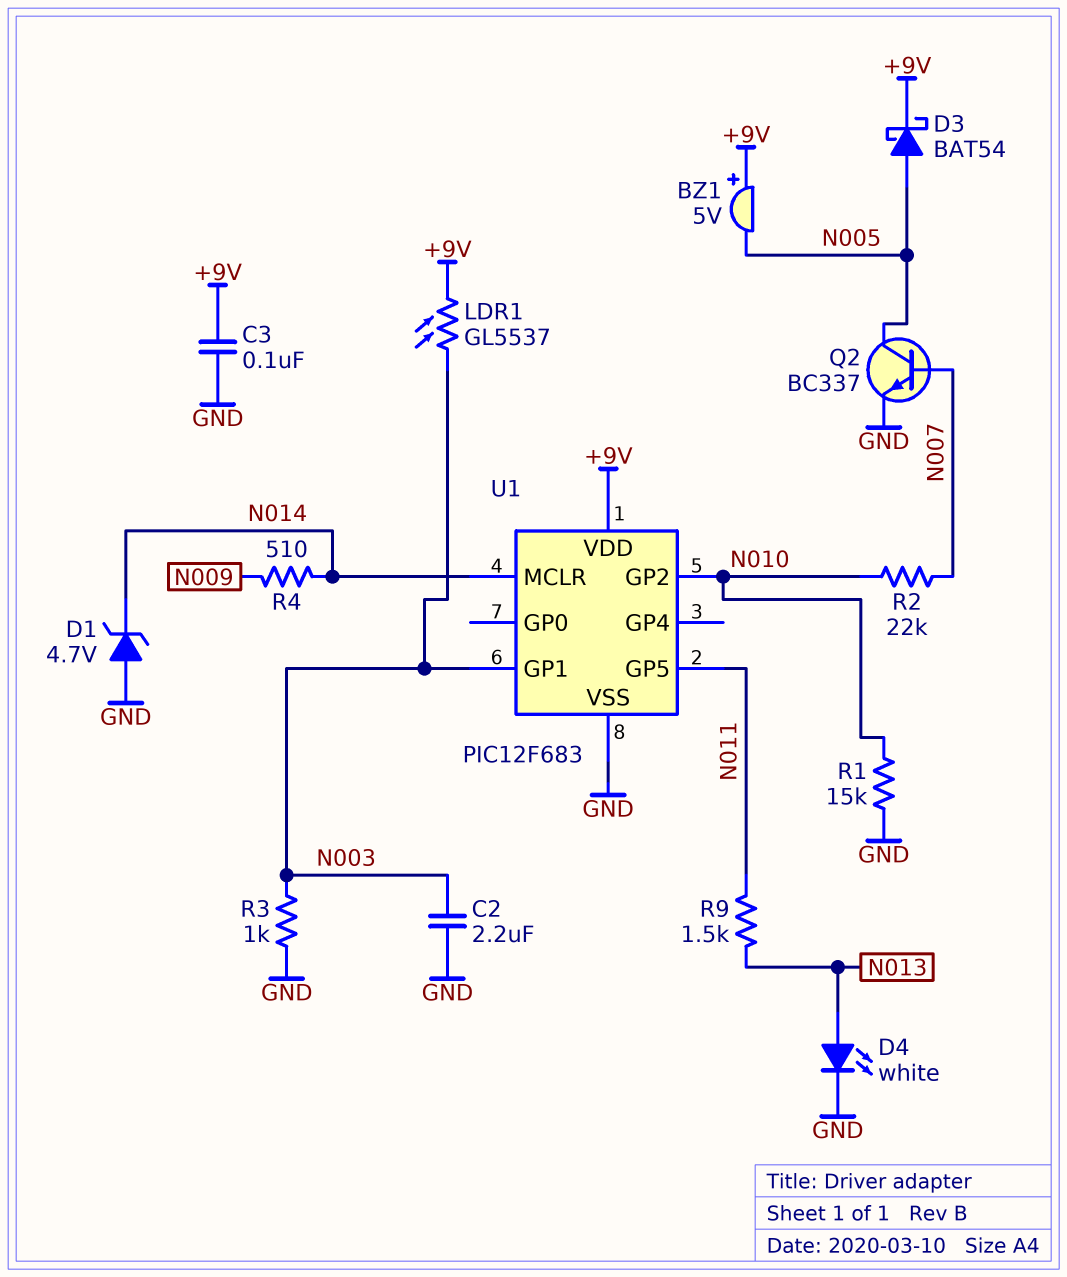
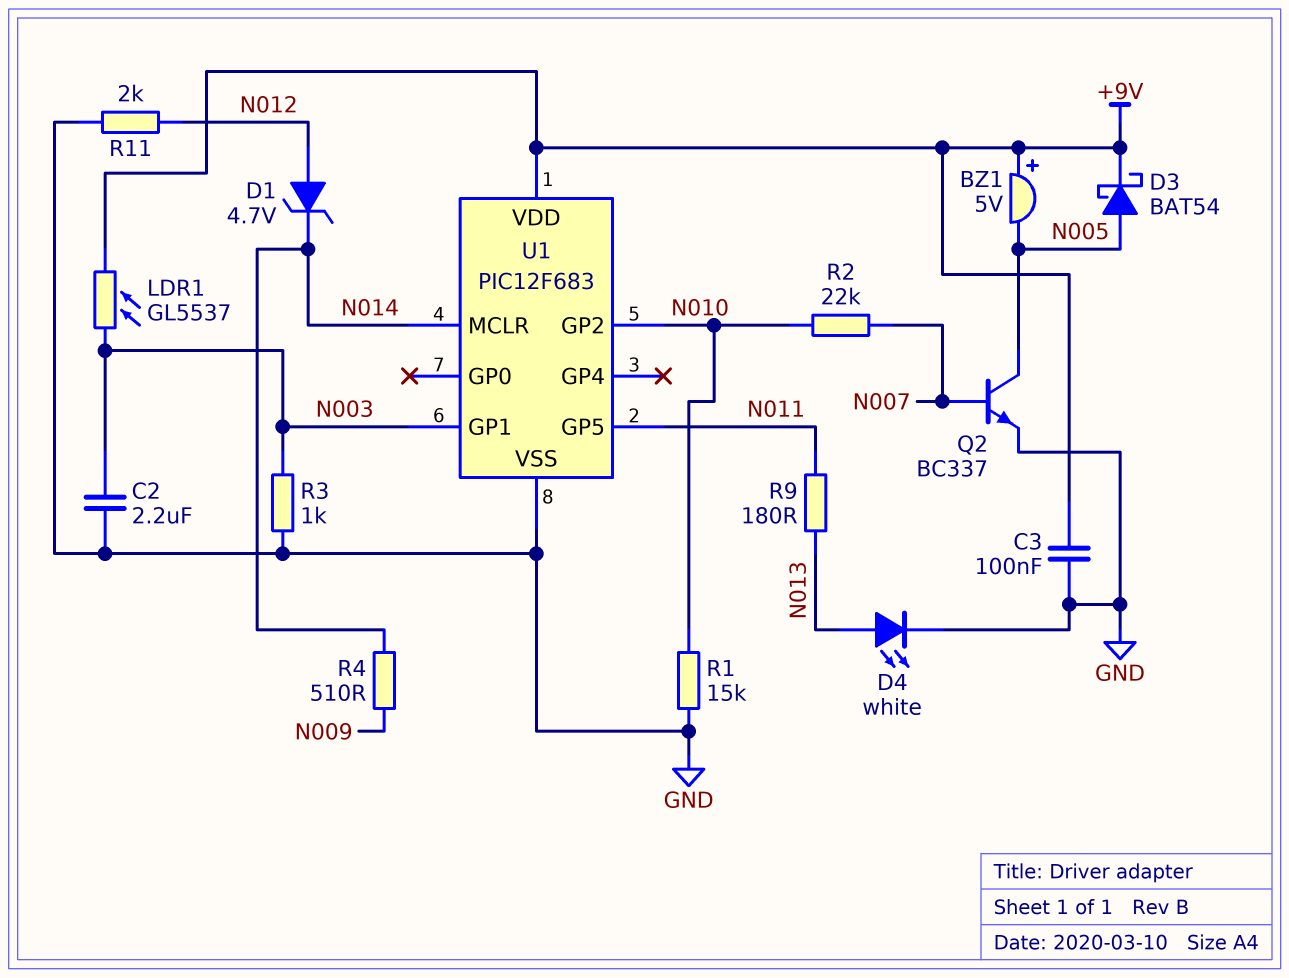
D1: zener 4.7V (A GND, K N014) -> zener 4.7V (A N012, K N014)
R9: 1.5k (N011, N013) -> 180 (N011, N013)
R11: none -> 2k (GND, N012)

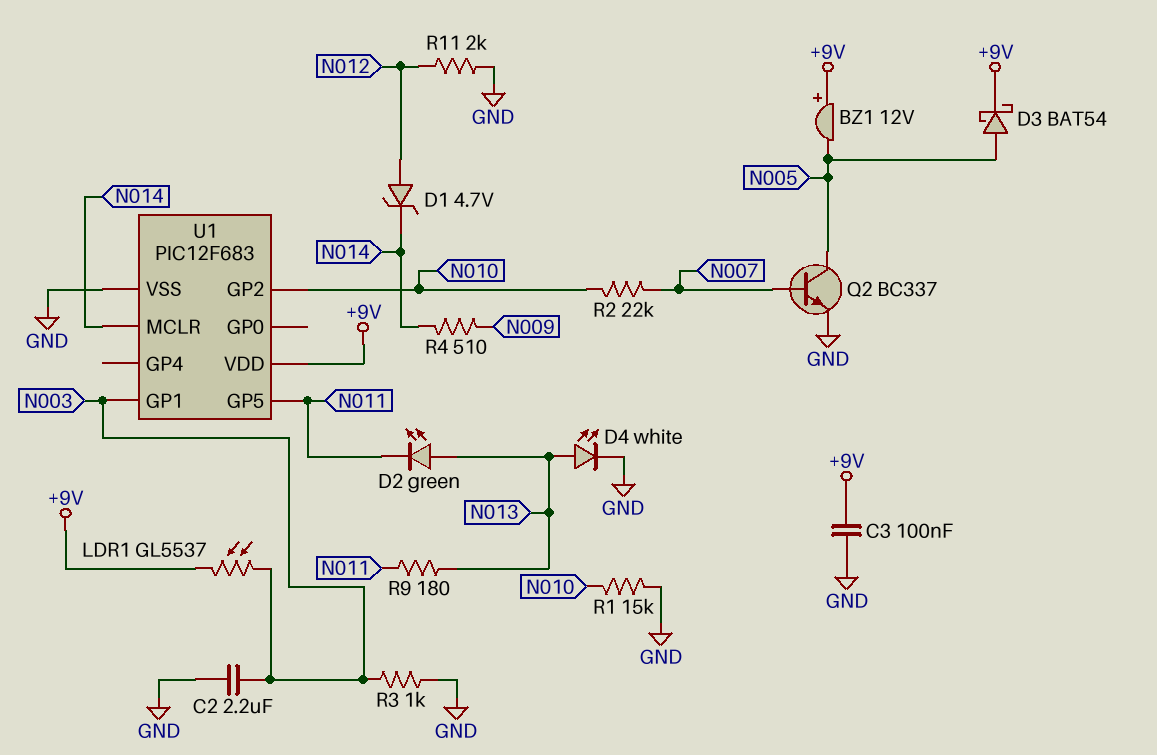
BZ1: buzzer 5V (plus +9V, minus N005) -> buzzer 12V (plus +9V, minus N005)
D2: none -> LED green (A N013, K N011)

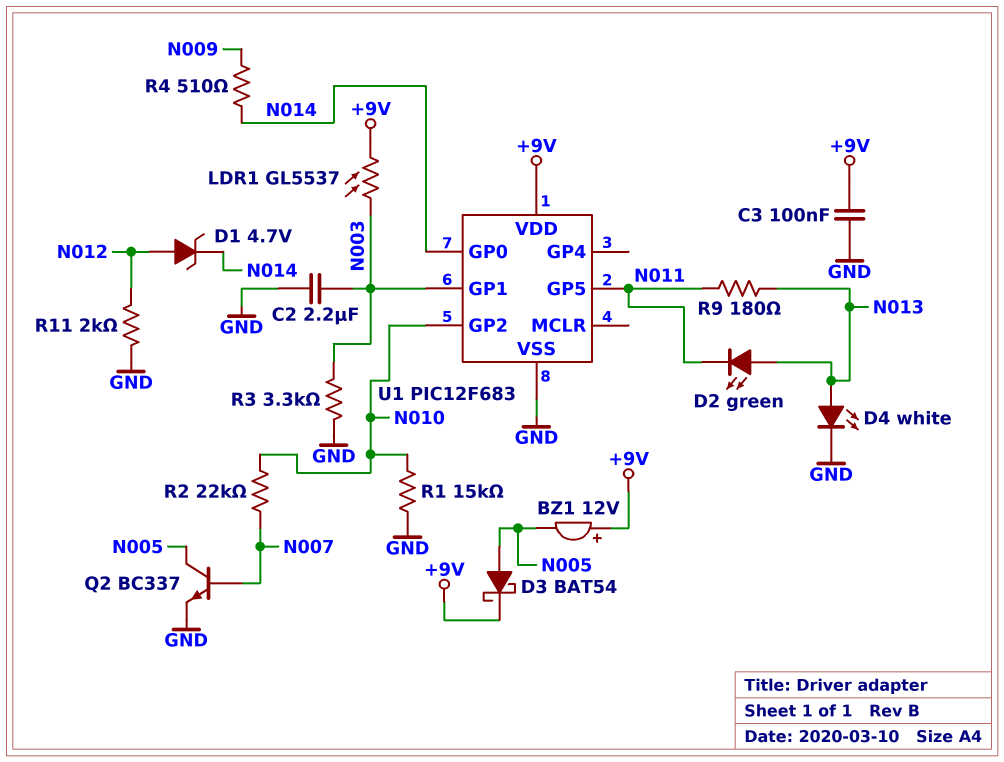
R3: 1k (GND, N003) -> 3.3k (GND, N003)
U1 pin GP0: none -> N014
U1 pin MCLR: N014 -> none

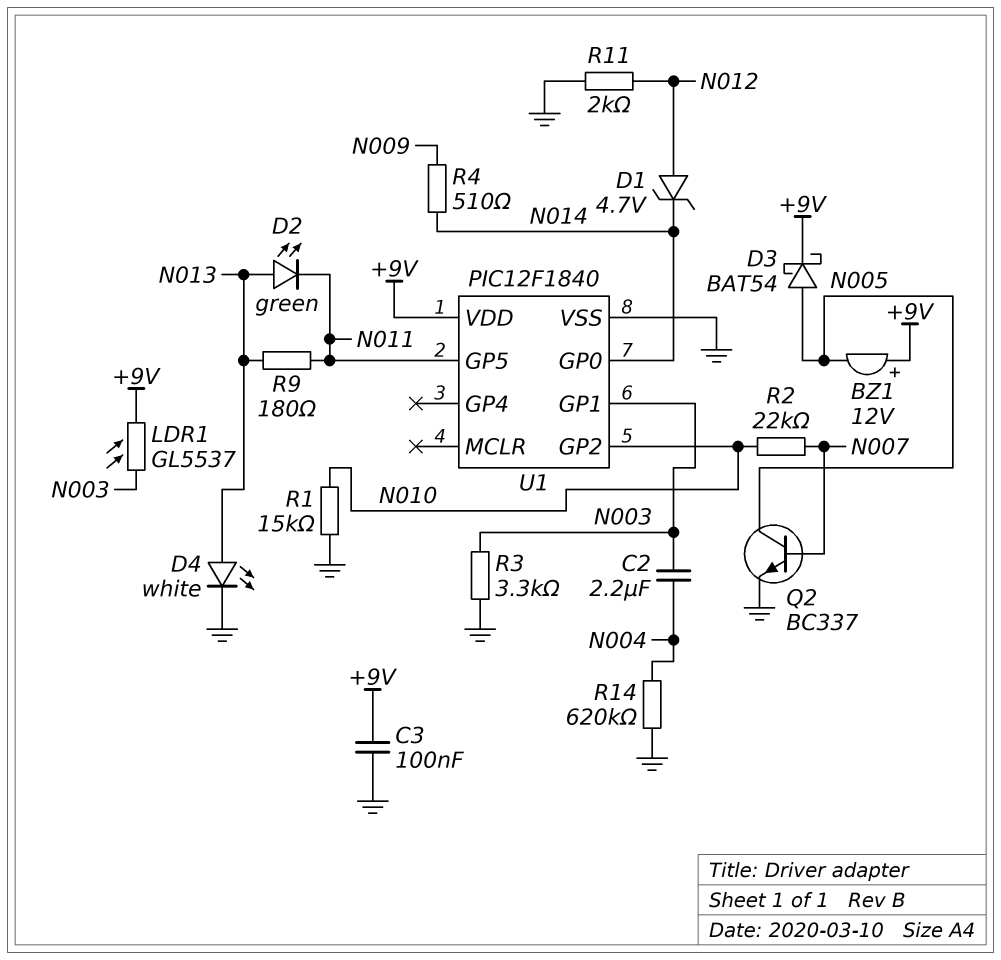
C2: 2.2uF (GND, N003) -> 2.2uF (N003, N004)
R14: none -> 620k (GND, N004)
U1: PIC12F683 -> PIC12F1840

